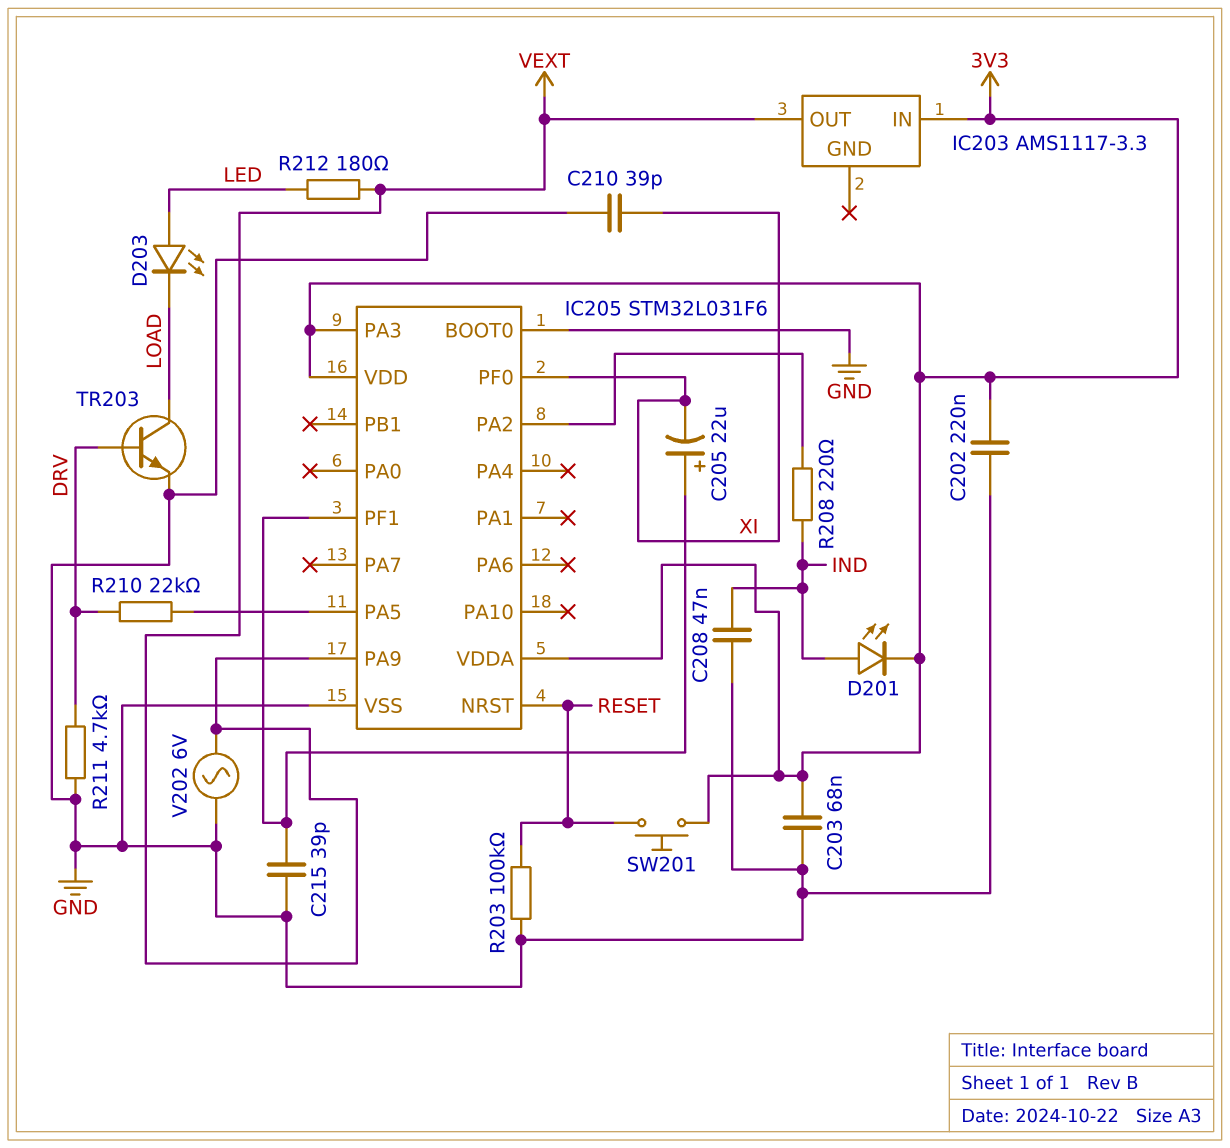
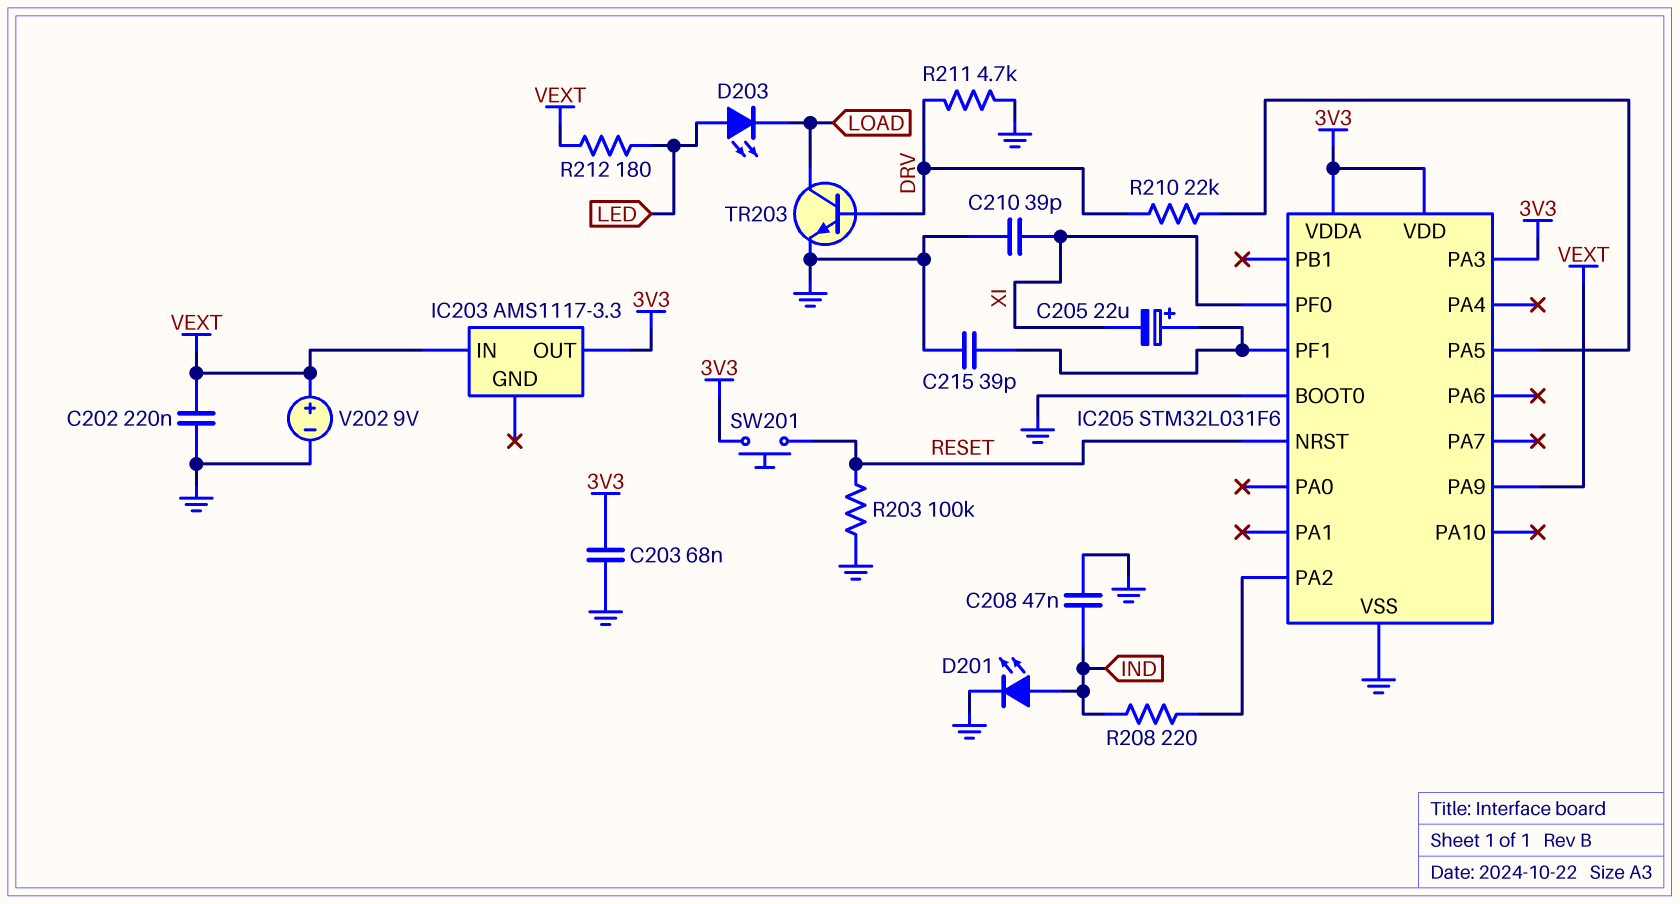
C202: 220nF (3V3, GND) -> 220nF (GND, VEXT)
D201: LED (A IND, K 3V3) -> LED (A IND, K GND)
IC203 pin IN: 3V3 -> VEXT
IC203 pin OUT: VEXT -> 3V3
V202: AC 6V (GND, VEXT) -> 9V (plus VEXT, minus GND)

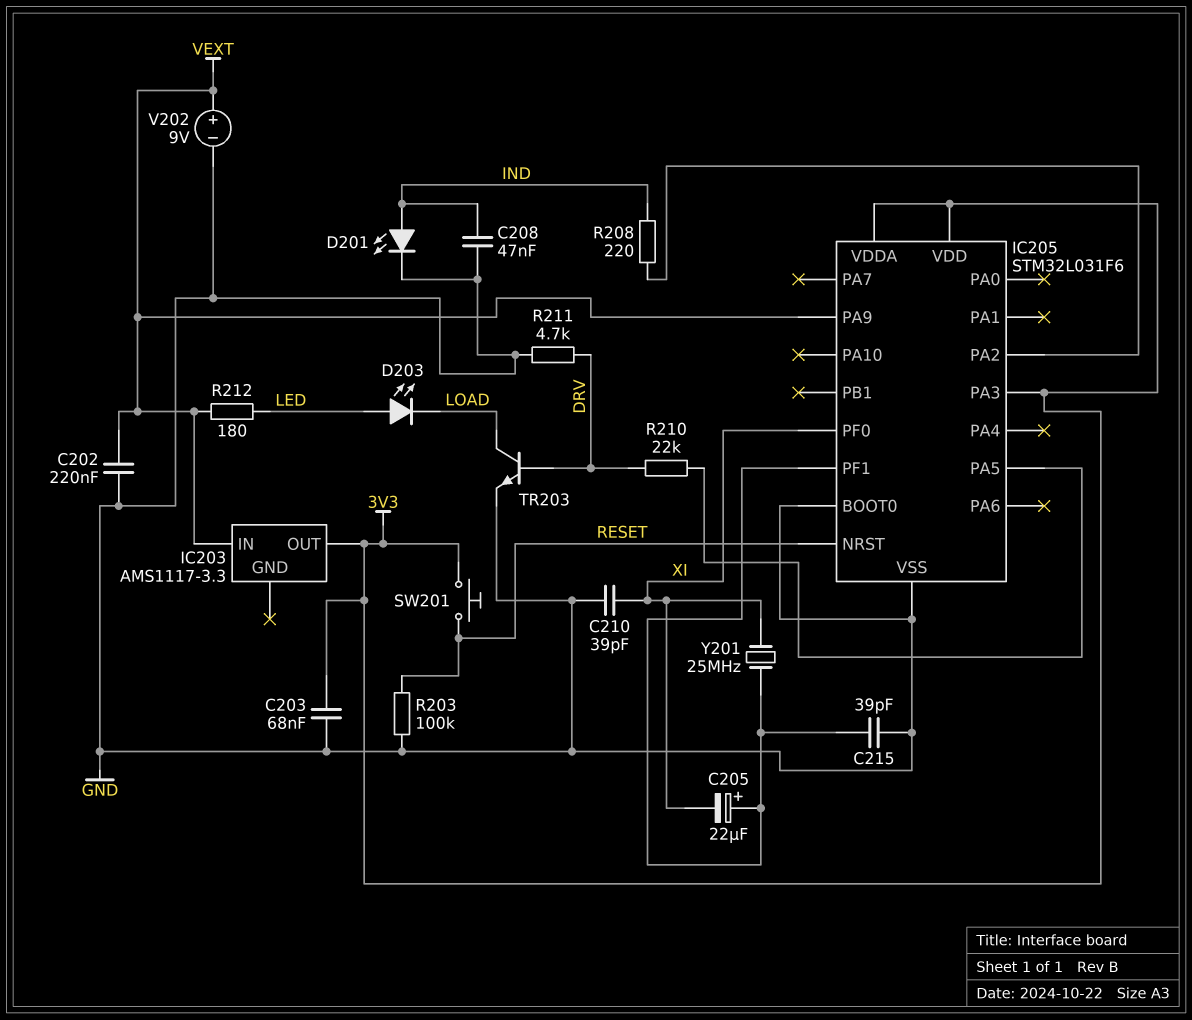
Y201: none -> 25MHz (IC205/PF1, XI)

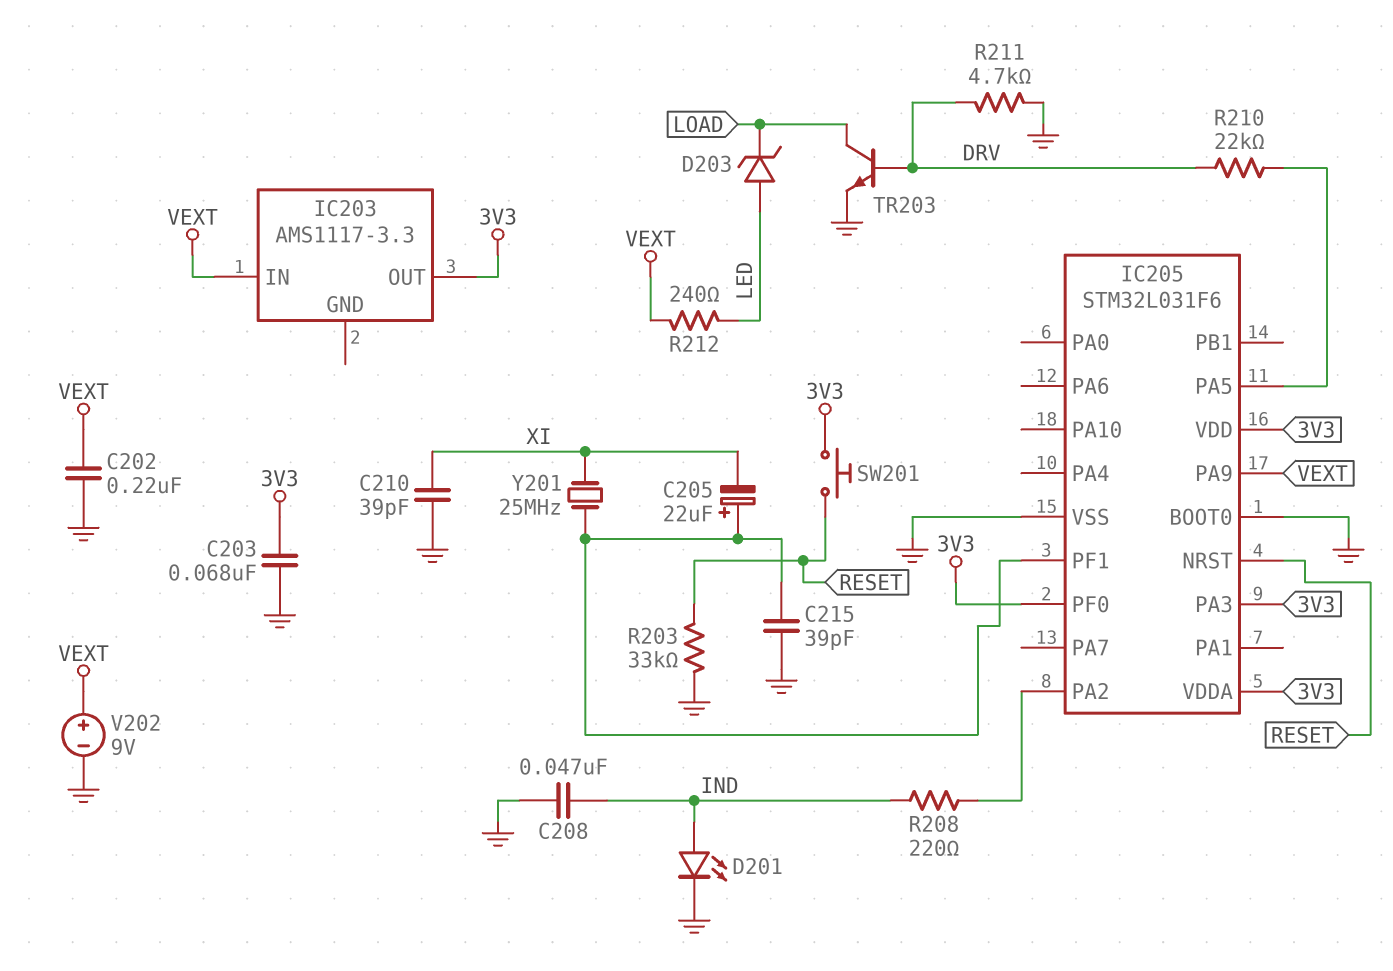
D203: LED (A LED, K LOAD) -> zener (A LED, K LOAD)
IC205 pin PF0: XI -> 3V3
R203: 100k (GND, RESET) -> 33k (GND, RESET)
R212: 180 (LED, VEXT) -> 240 (LED, VEXT)

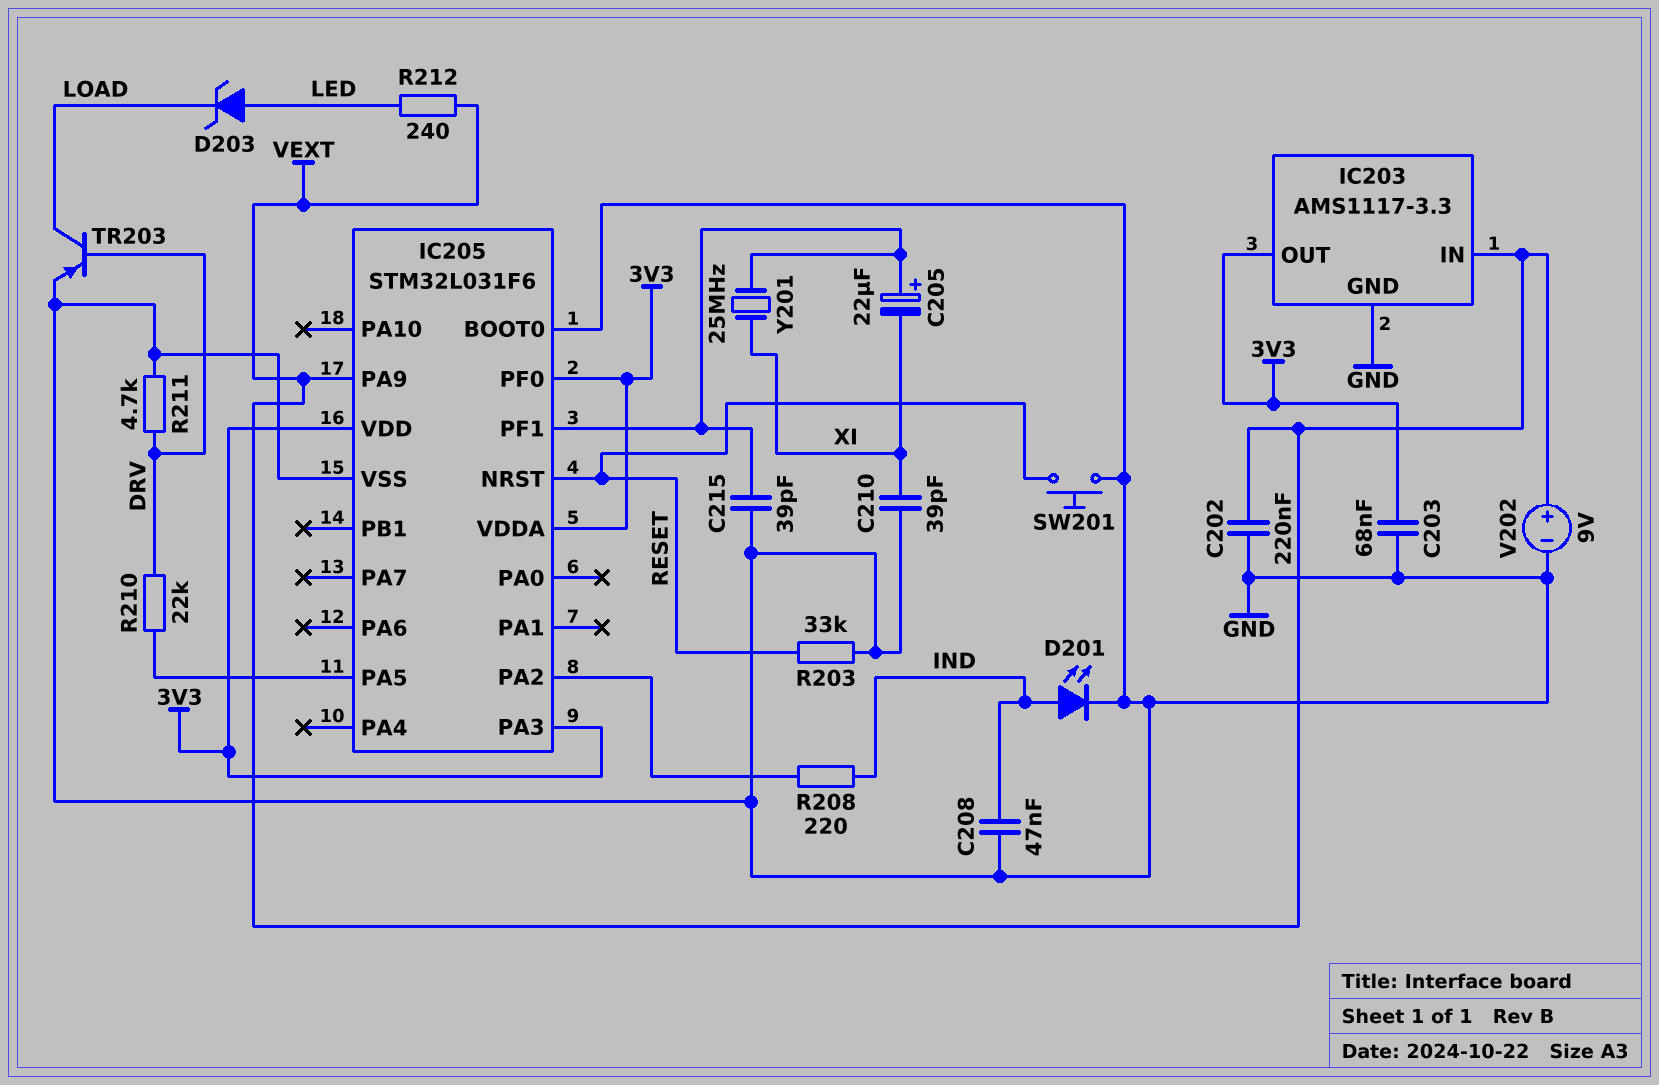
IC203 pin GND: none -> GND
SW201: button (3V3, RESET) -> button (GND, RESET)
TR203: NPN (B DRV, C LOAD, E GND) -> PNP (B DRV, C LOAD, E GND)

